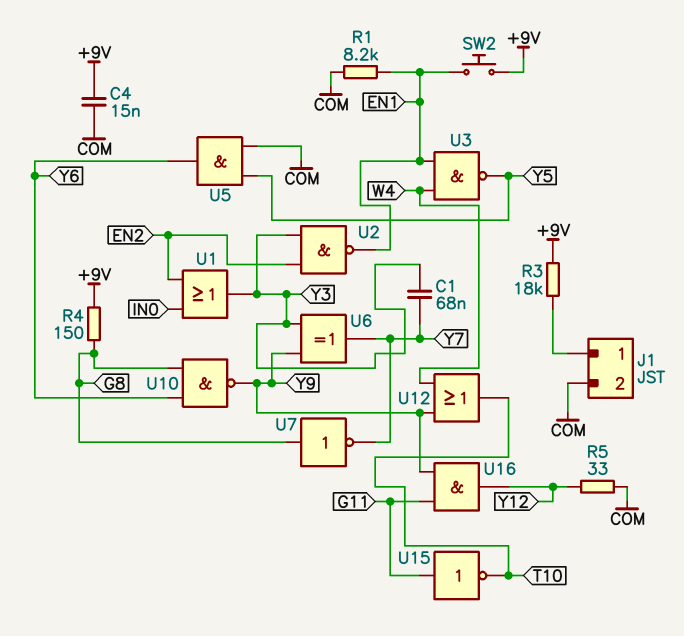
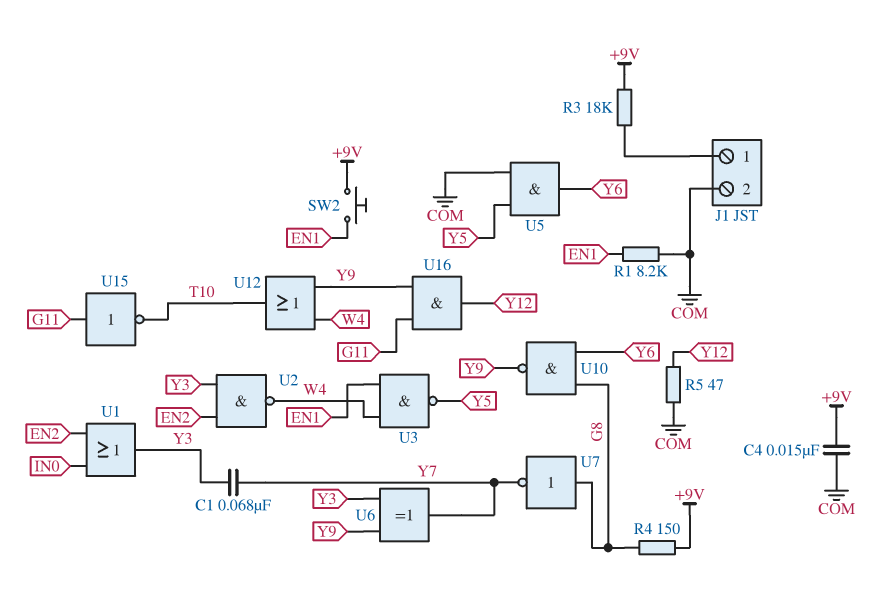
R5: 33 (COM, Y12) -> 47 (COM, Y12)
U2: NAND (in EN2, in Y3, out EN1) -> NAND (in EN2, in Y3, out W4)

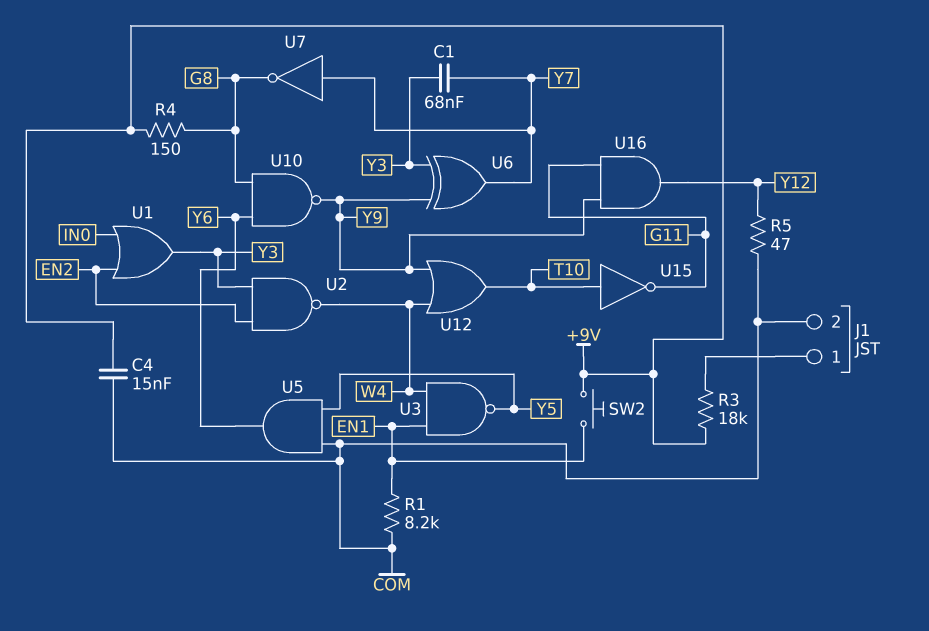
U7: NOT (in G8, out Y7) -> NOT (in Y7, out G8)
U15: NOT (in G11, out T10) -> NOT (in T10, out G11)

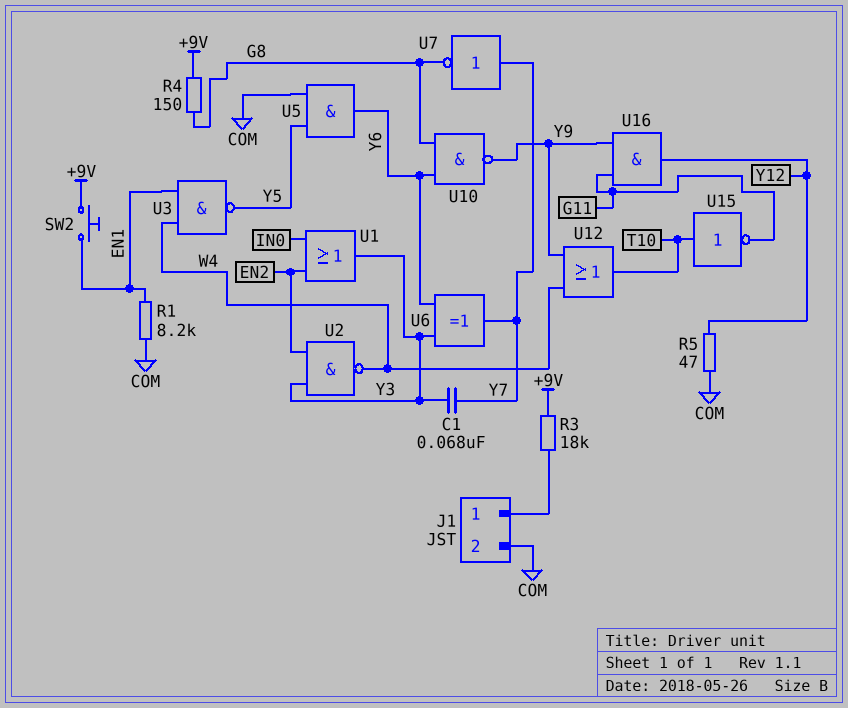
C4: 15nF (+9V, COM) -> none
U6: XOR (in Y3, in Y9, out Y7) -> XOR (in Y3, in Y6, out Y7)

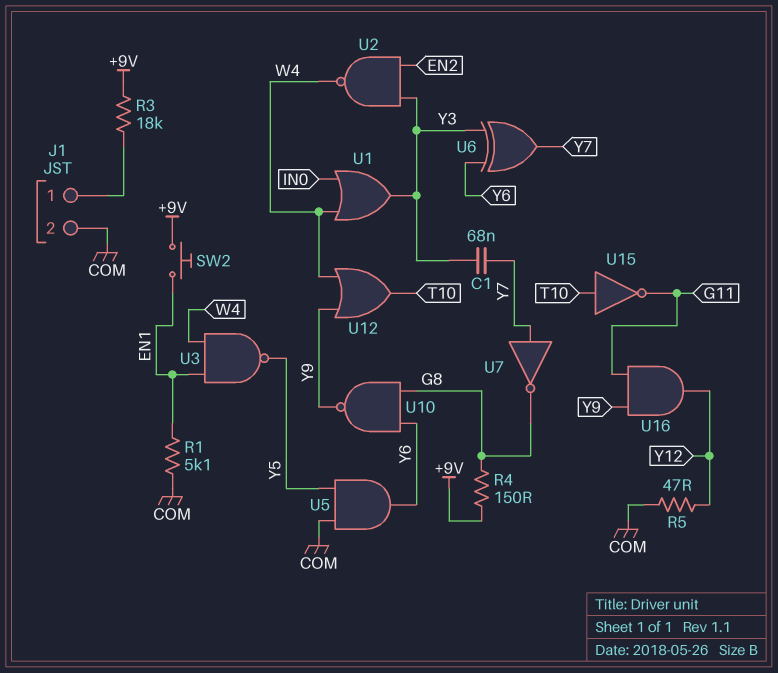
R1: 8.2k (COM, EN1) -> 5.1k (COM, EN1)
U1: OR (in EN2, in IN0, out Y3) -> OR (in IN0, in W4, out Y3)

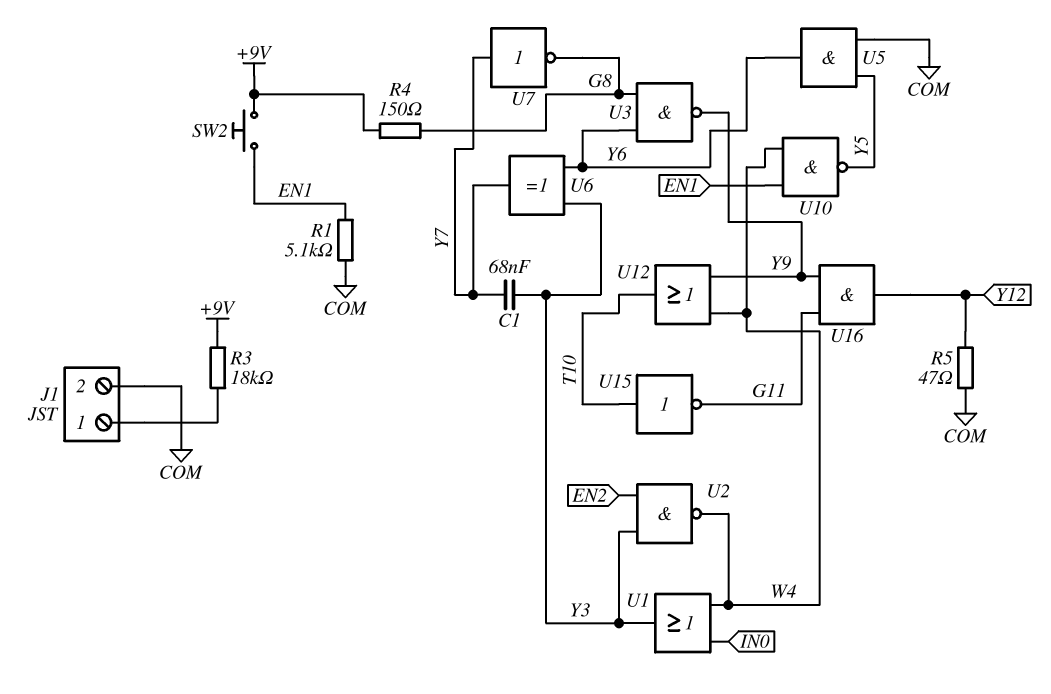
U3: NAND (in EN1, in W4, out Y5) -> NAND (in G8, in Y6, out Y9)
U10: NAND (in G8, in Y6, out Y9) -> NAND (in EN1, in W4, out Y5)

